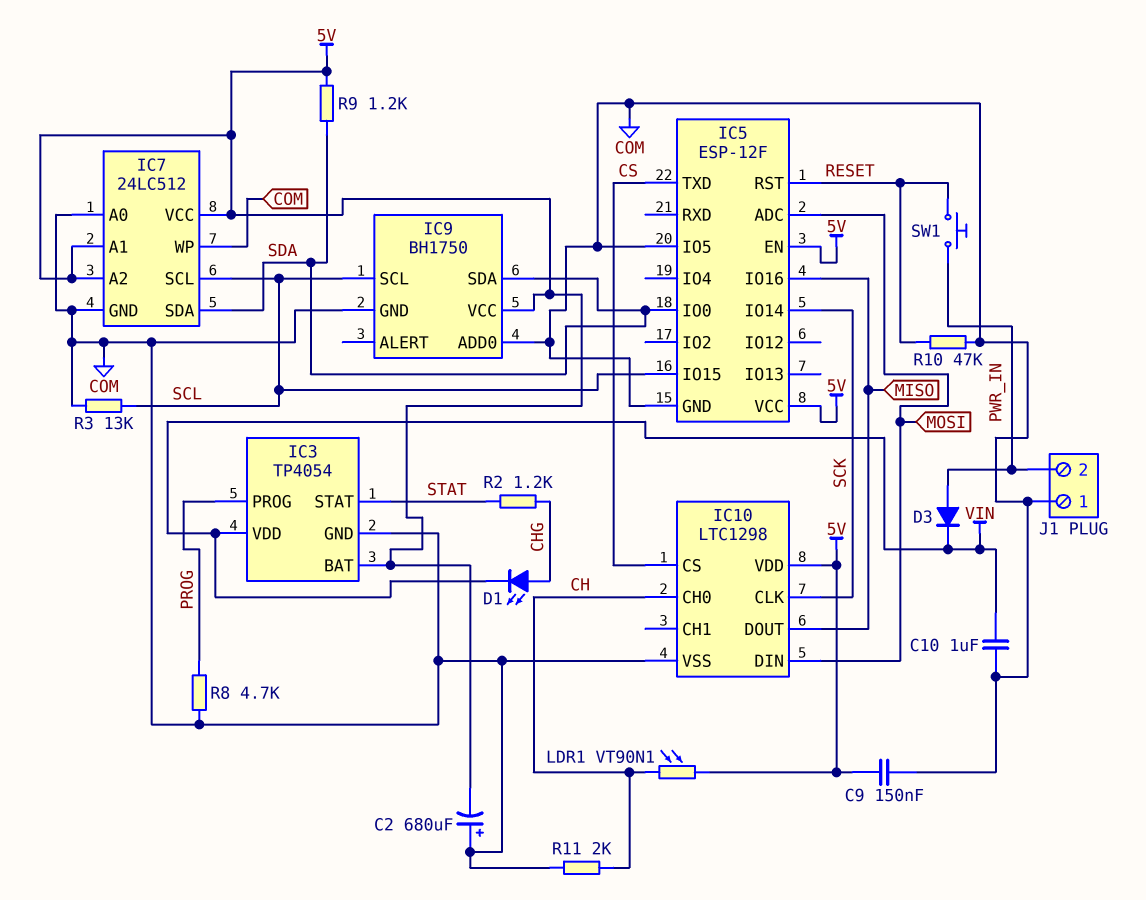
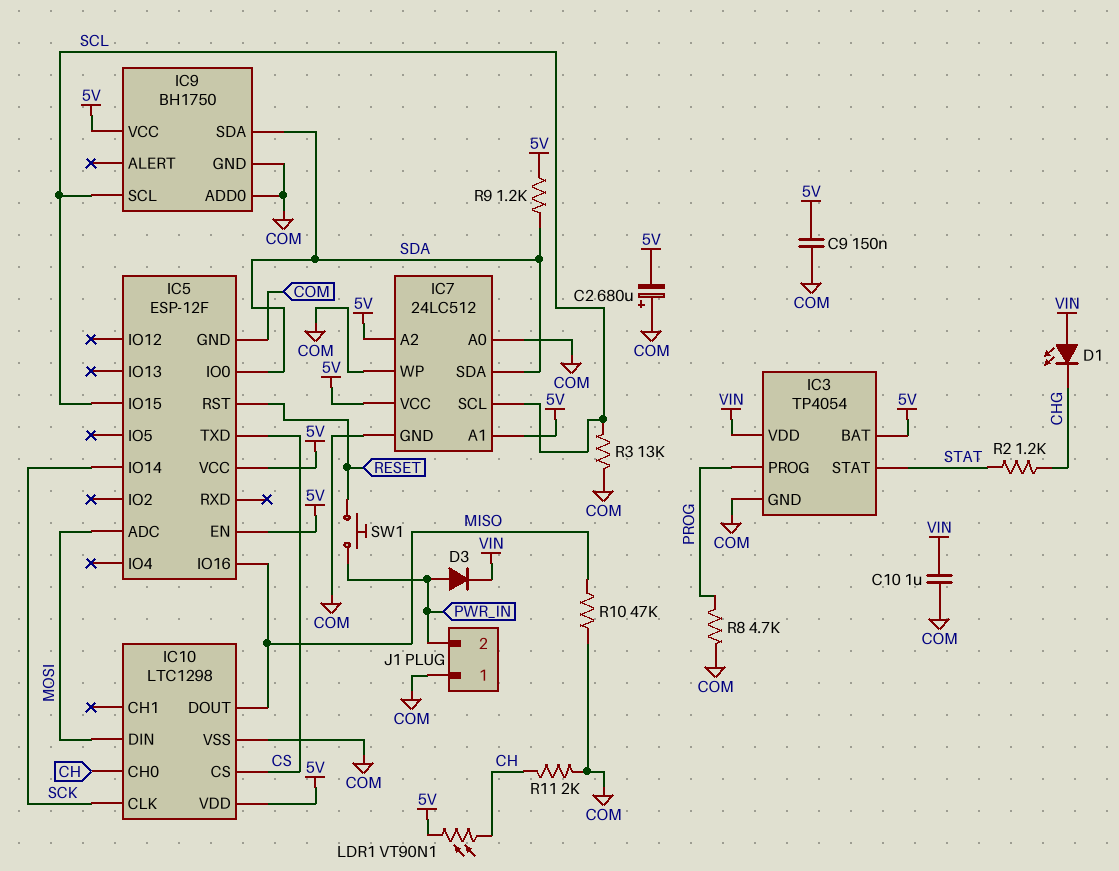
D1: LED (A CHG, K VIN) -> LED (A VIN, K CHG)
IC5 pin IO5: COM -> none
R10: 47k (COM, RESET) -> 47k (COM, MISO)

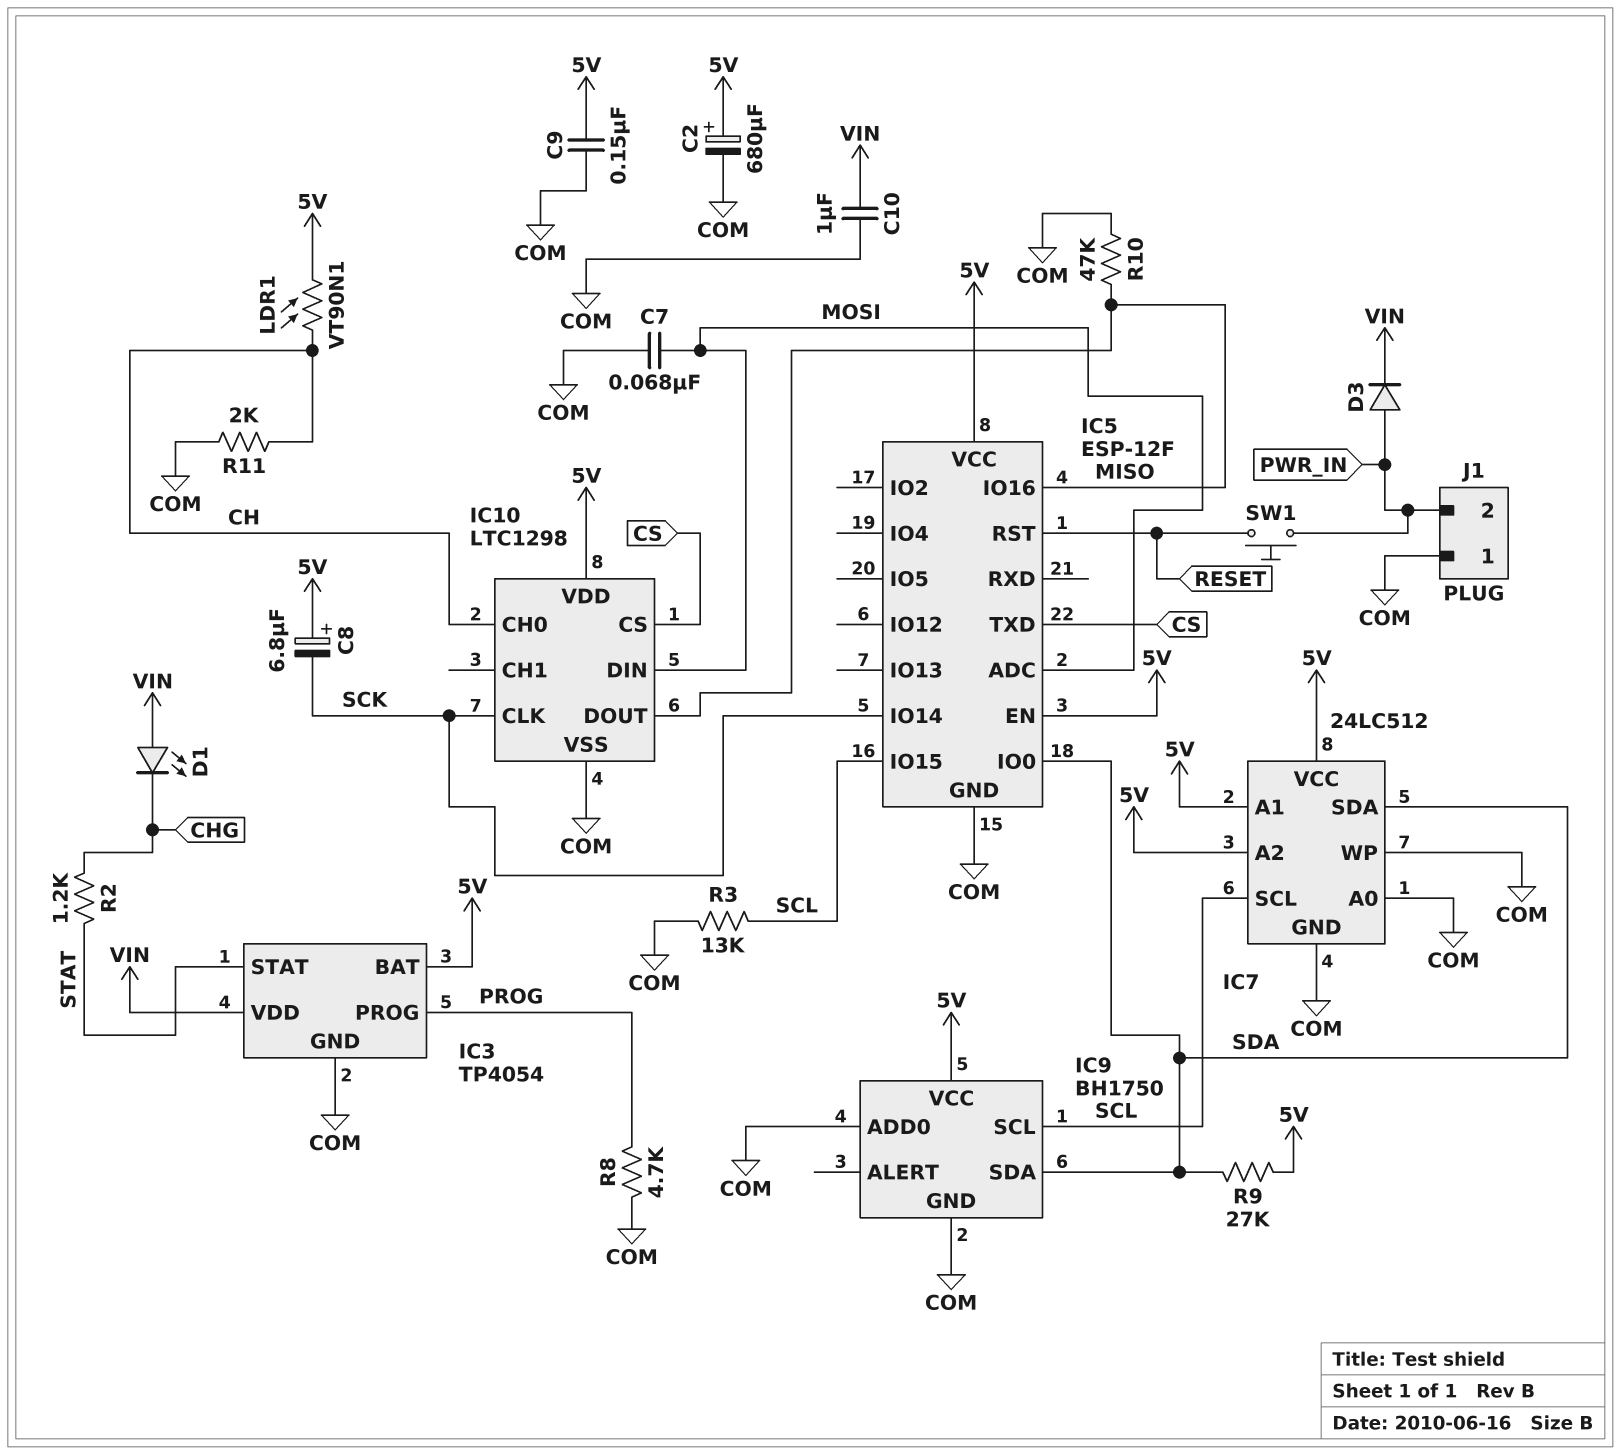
C2: 680uF (plus COM, minus 5V) -> 680uF (plus 5V, minus COM)
C7: none -> 68nF (COM, MOSI)
C8: none -> 6.8uF (plus 5V, minus SCK)
R9: 1.2k (5V, SDA) -> 27k (5V, SDA)

